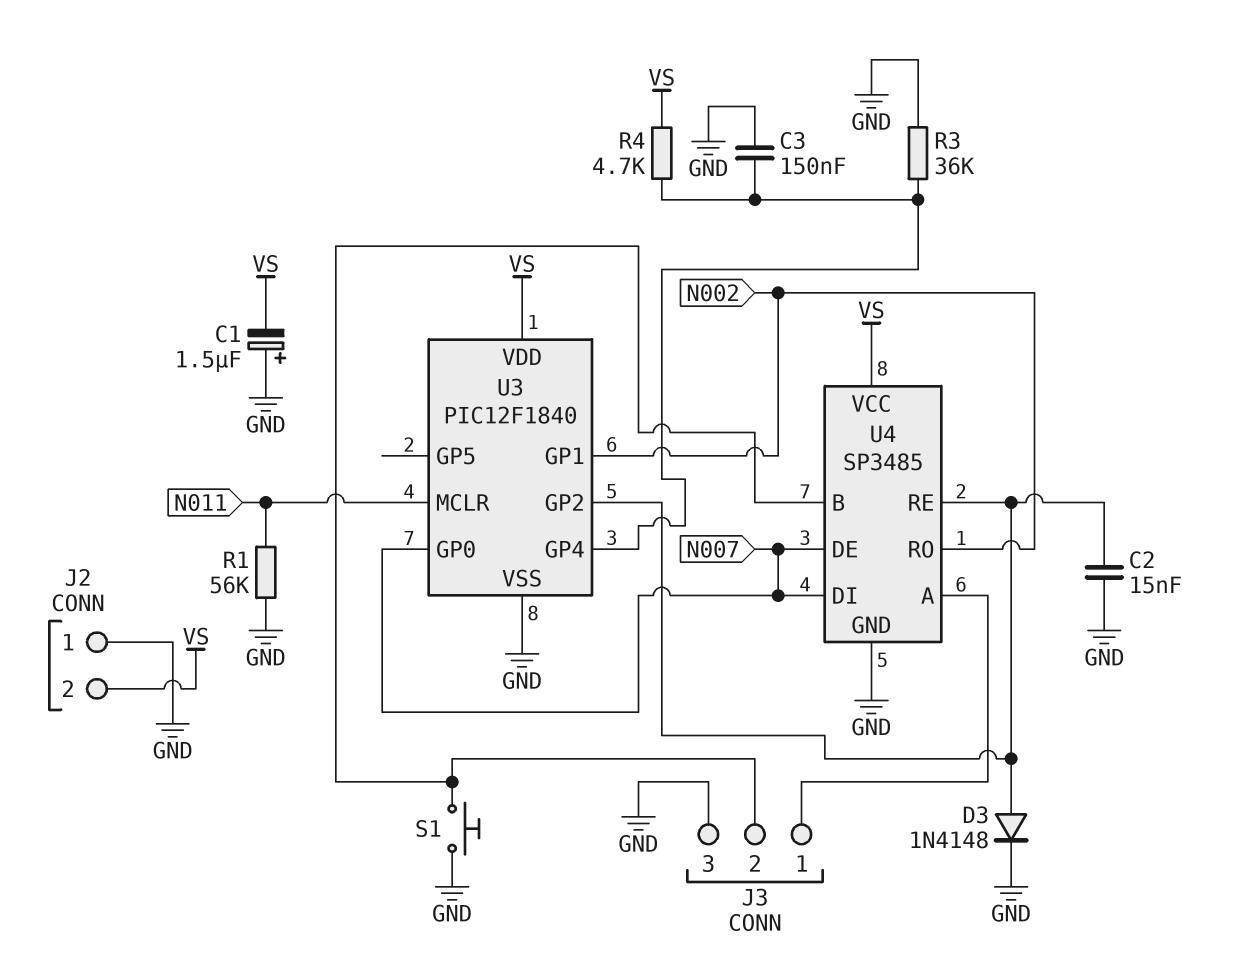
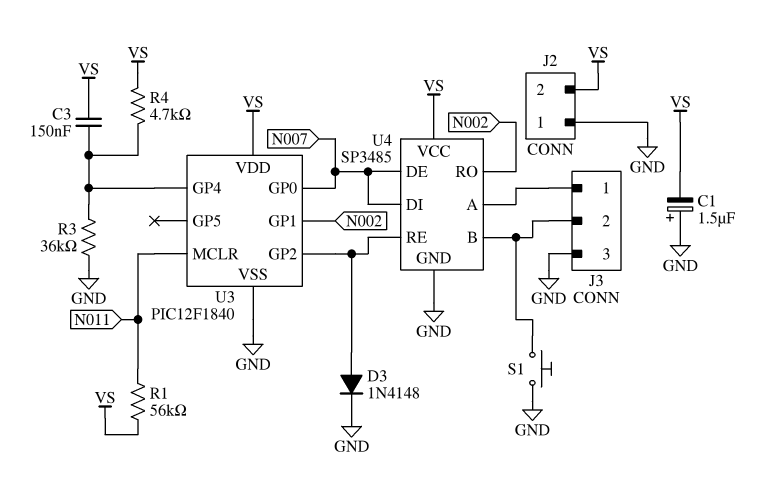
C2: 15nF (GND, U3/GP2) -> none
C3: 150nF (GND, U3/GP4) -> 150nF (U3/GP4, VS)
R1: 56k (GND, N011) -> 56k (N011, VS)

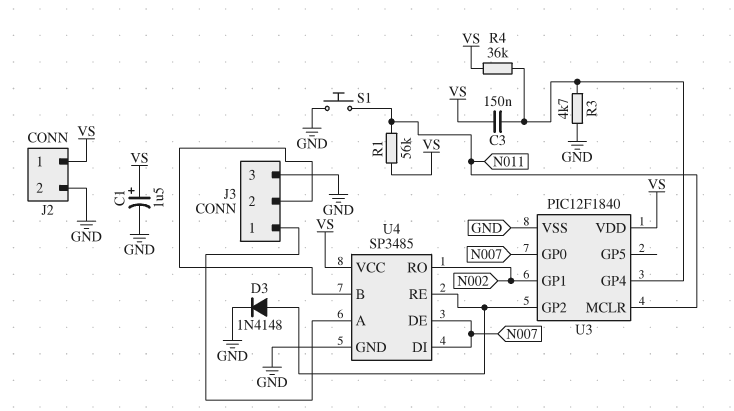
C1: 1.5uF (plus GND, minus VS) -> 1.5uF (plus VS, minus GND)
J2 pin 1: GND -> VS
J2 pin 2: VS -> GND
R3: 36k (GND, U3/GP4) -> 4.7k (GND, U3/GP4)
R4: 4.7k (U3/GP4, VS) -> 36k (U3/GP4, VS)
S1: button (GND, J3/2) -> button (GND, N011)

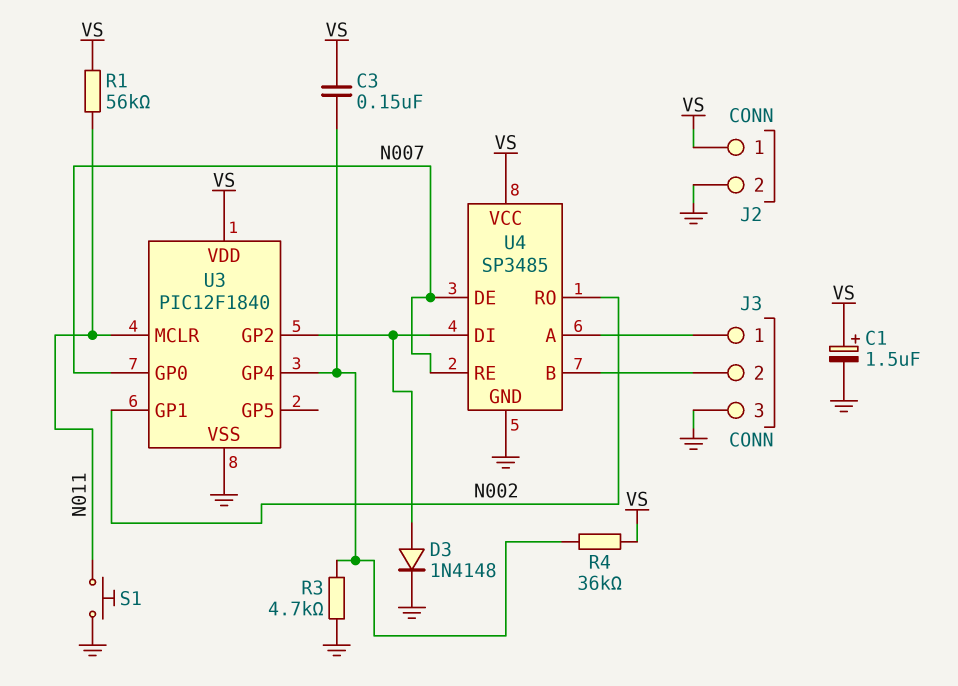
U4 pin DI: N007 -> U3/GP2
U4 pin RE: U3/GP2 -> N007

